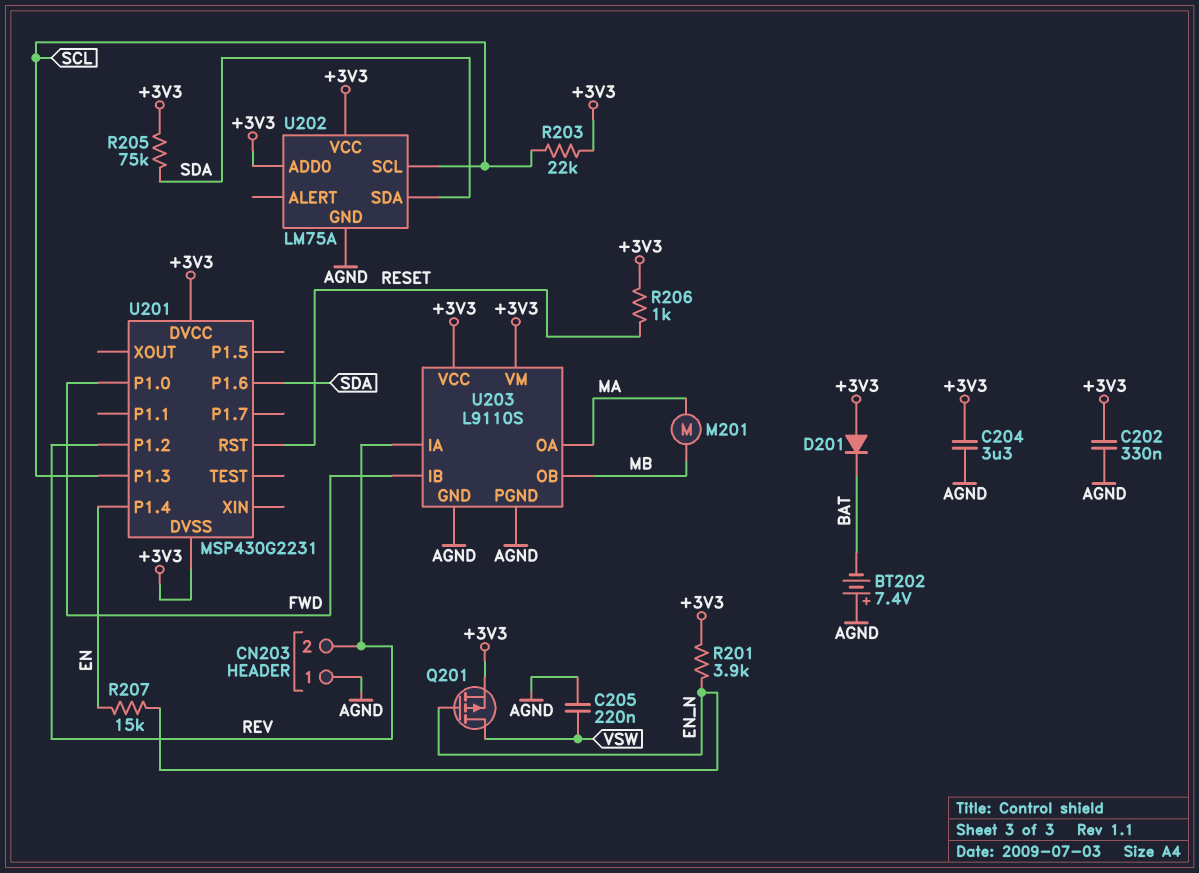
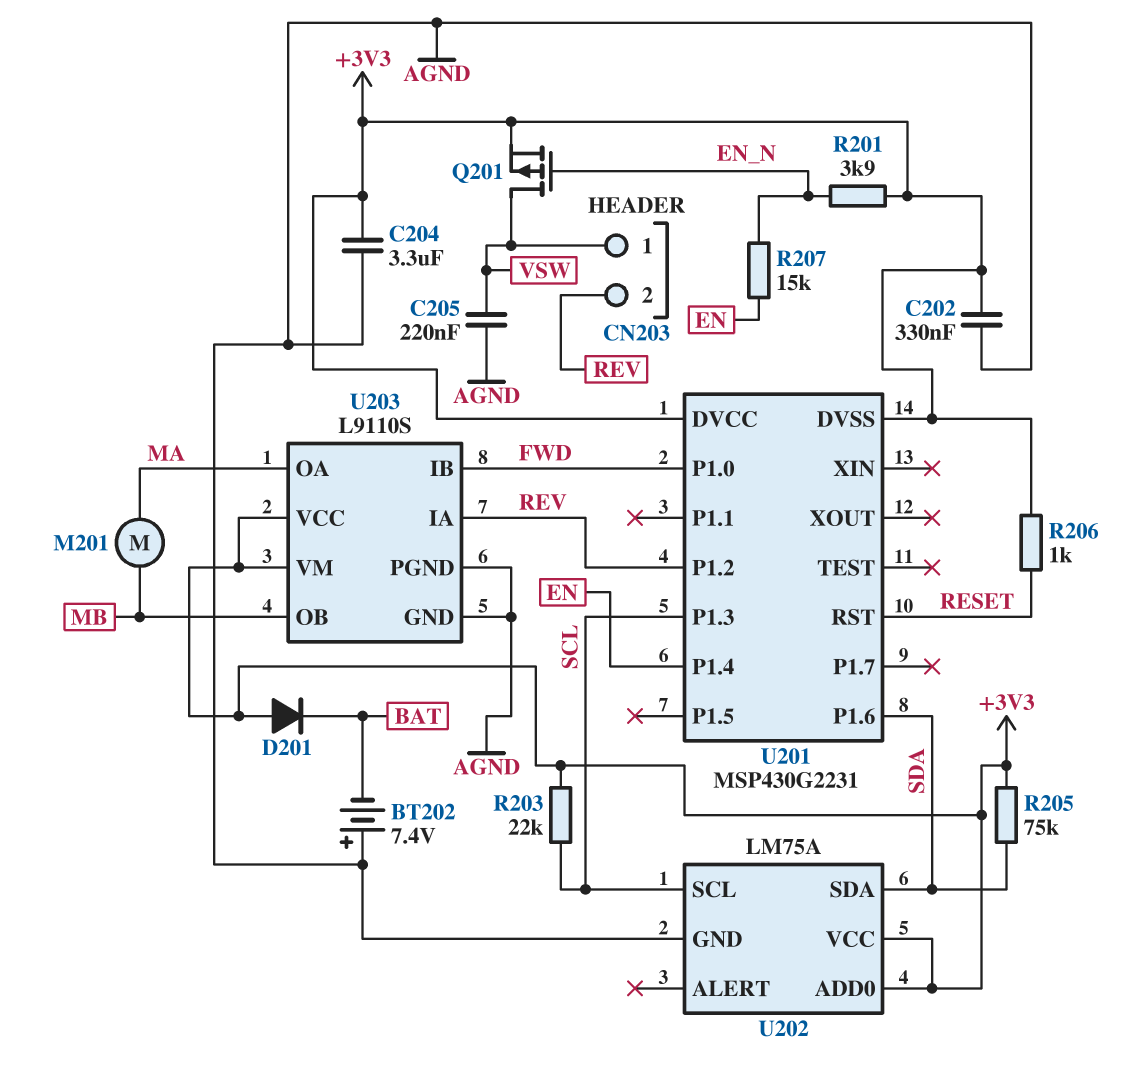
CN203 pin 1: AGND -> VSW

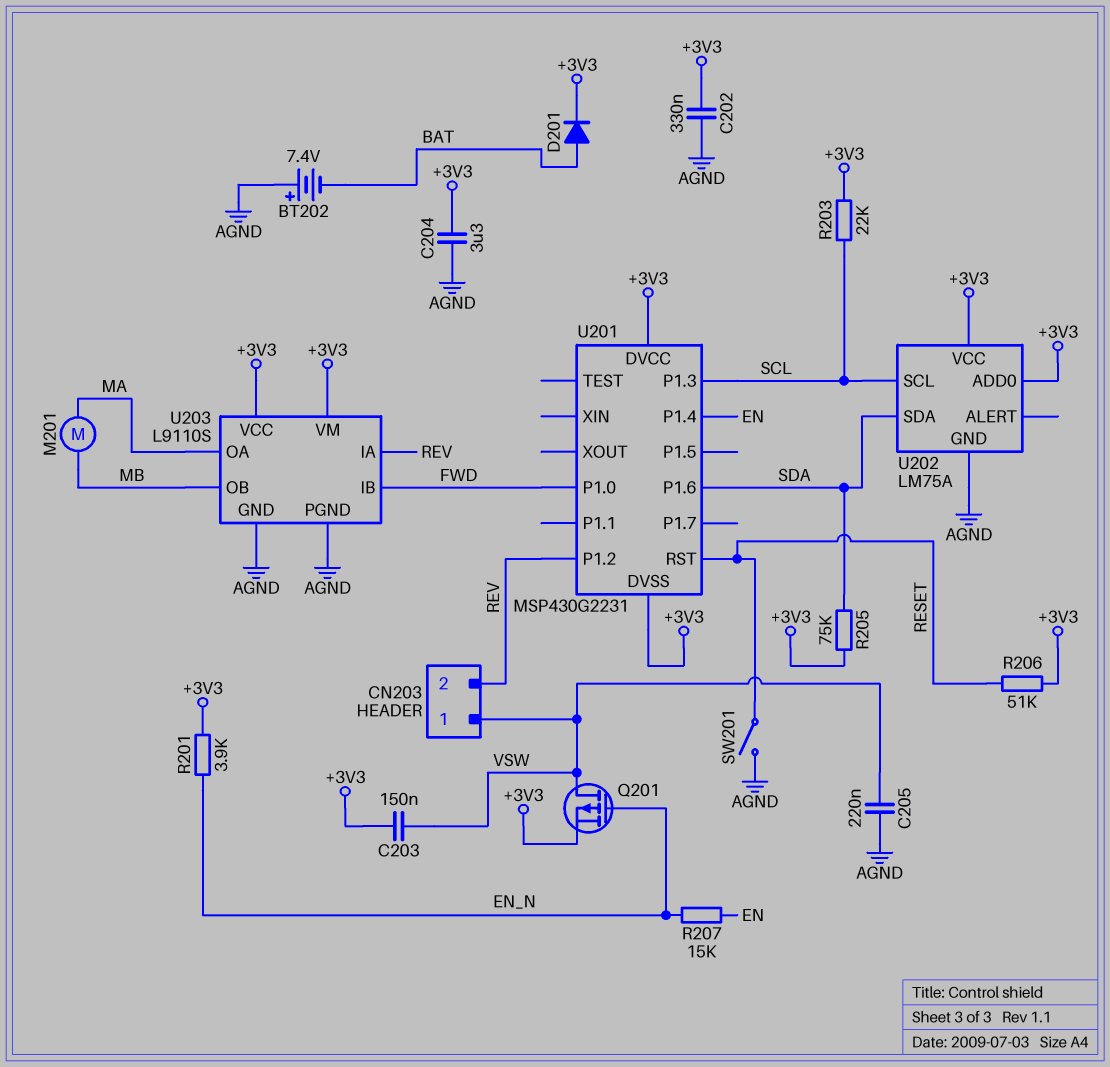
C203: none -> 150nF (+3V3, VSW)
D201: diode (A +3V3, K BAT) -> diode (A BAT, K +3V3)
R206: 1k (+3V3, RESET) -> 51k (+3V3, RESET)
SW201: none -> switch (AGND, RESET)

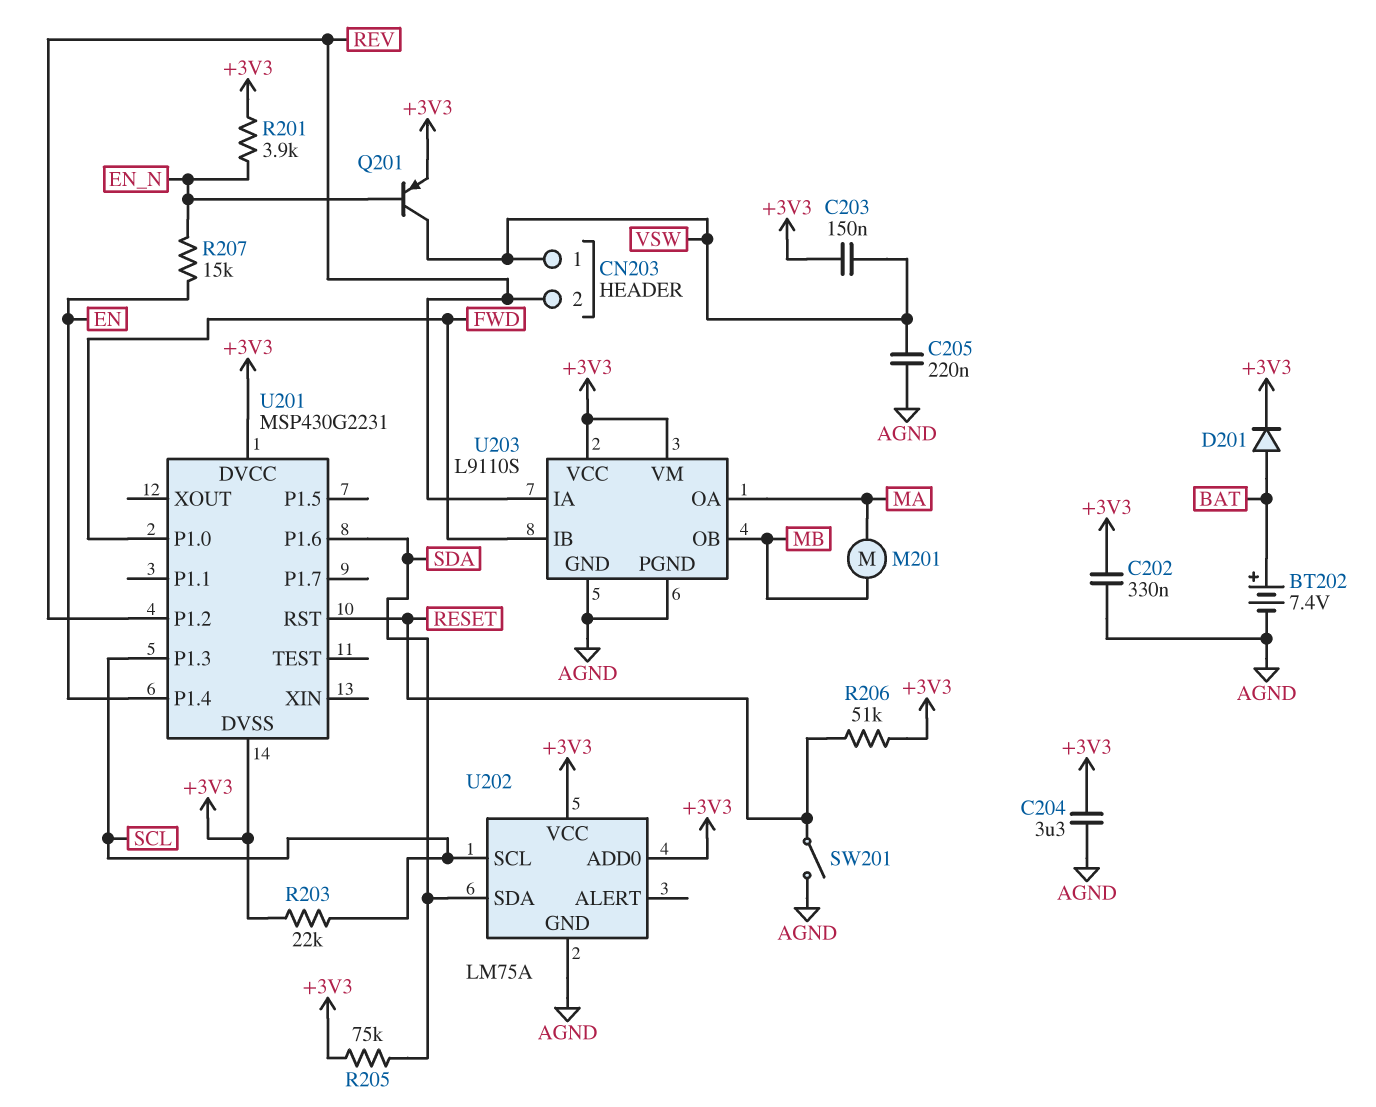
BT202: 7.4V (plus AGND, minus BAT) -> 7.4V (plus BAT, minus AGND)
Q201: PMOS (G EN_N, D VSW, S +3V3) -> PNP (B EN_N, C VSW, E +3V3)

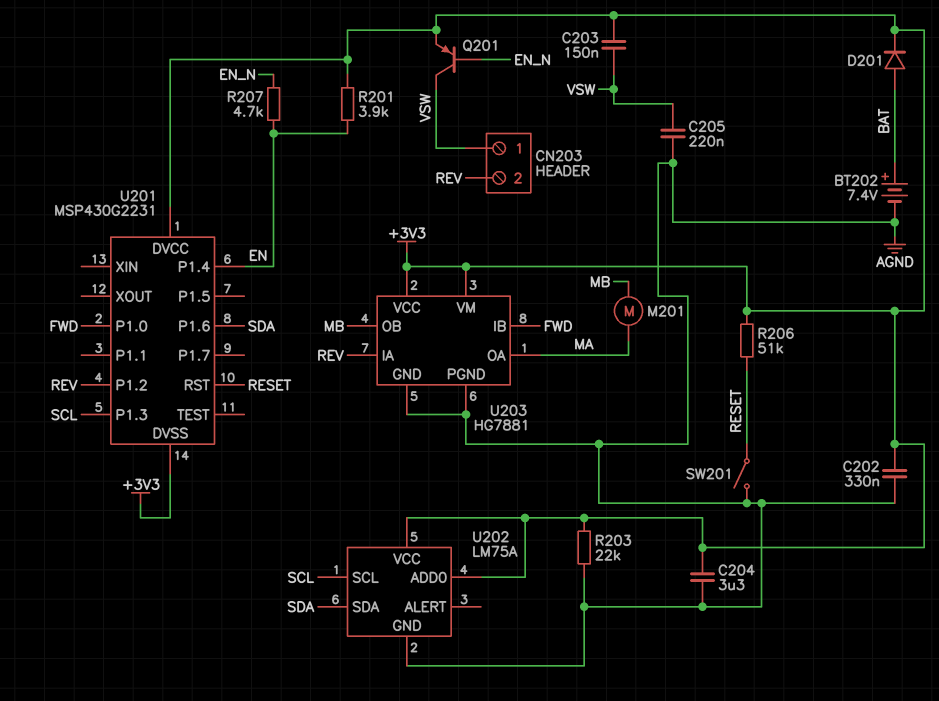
R201: 3.9k (+3V3, EN_N) -> 3.9k (+3V3, EN)
R203: 22k (+3V3, SCL) -> 22k (+3V3, AGND)
R205: 75k (+3V3, SDA) -> none
R207: 15k (EN, EN_N) -> 4.7k (EN, EN_N)
U203: L9110S -> HG7881

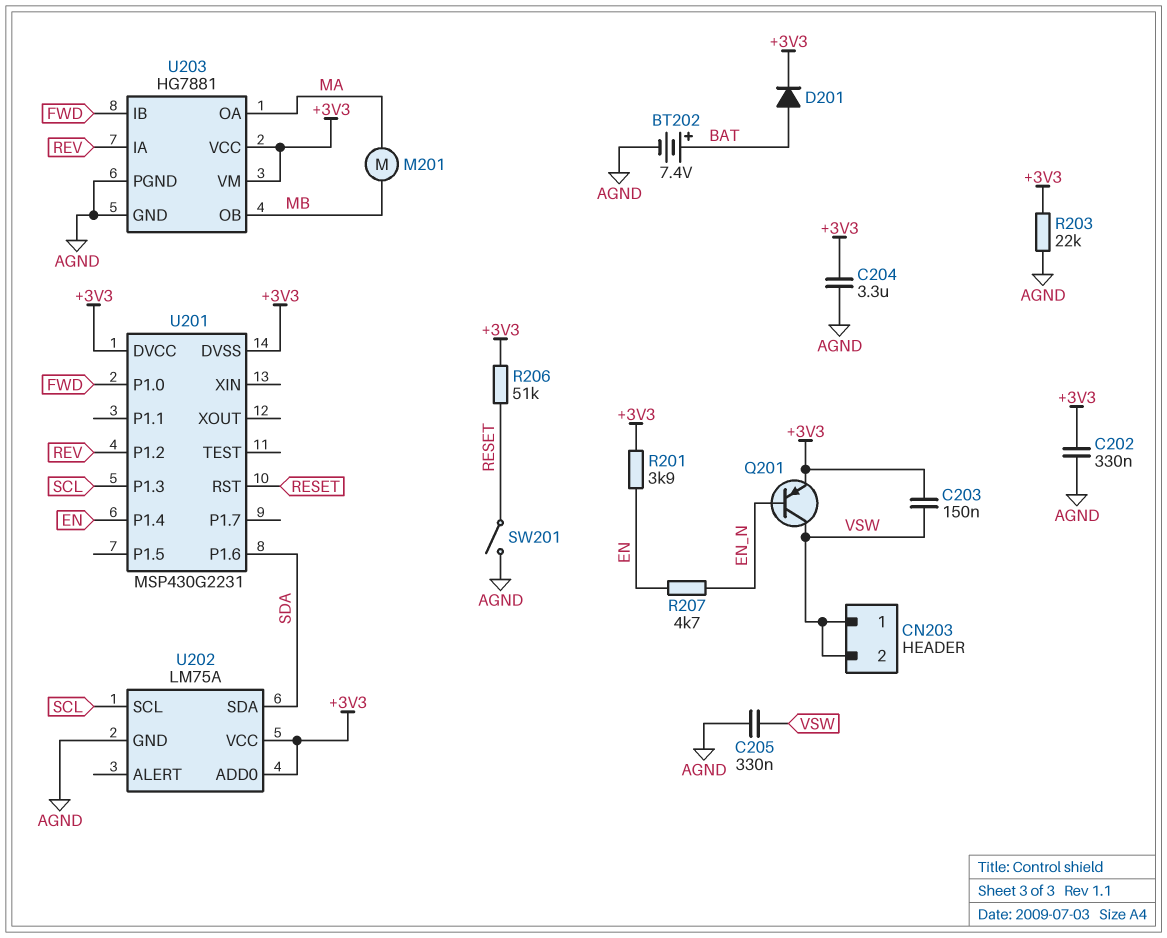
C205: 220nF (AGND, VSW) -> 330nF (AGND, VSW)
CN203 pin 2: REV -> VSW

